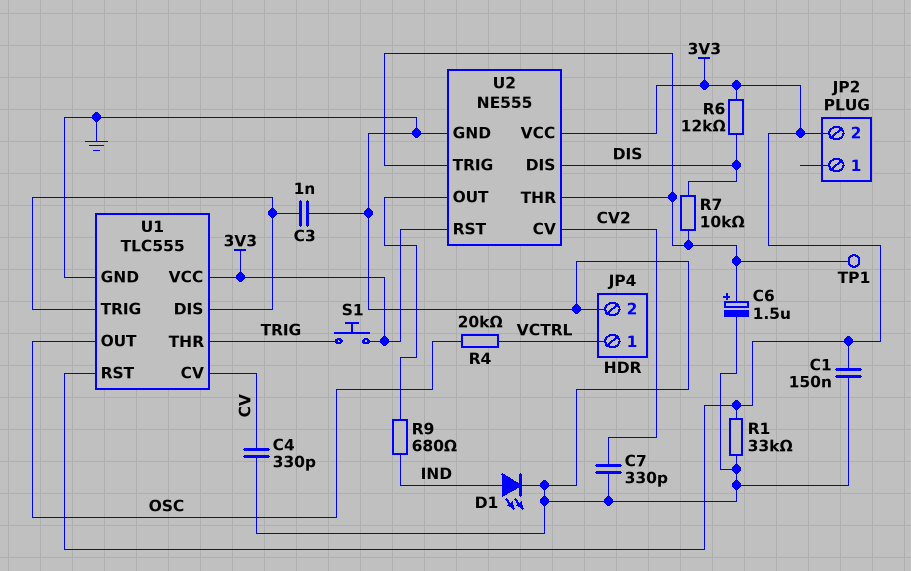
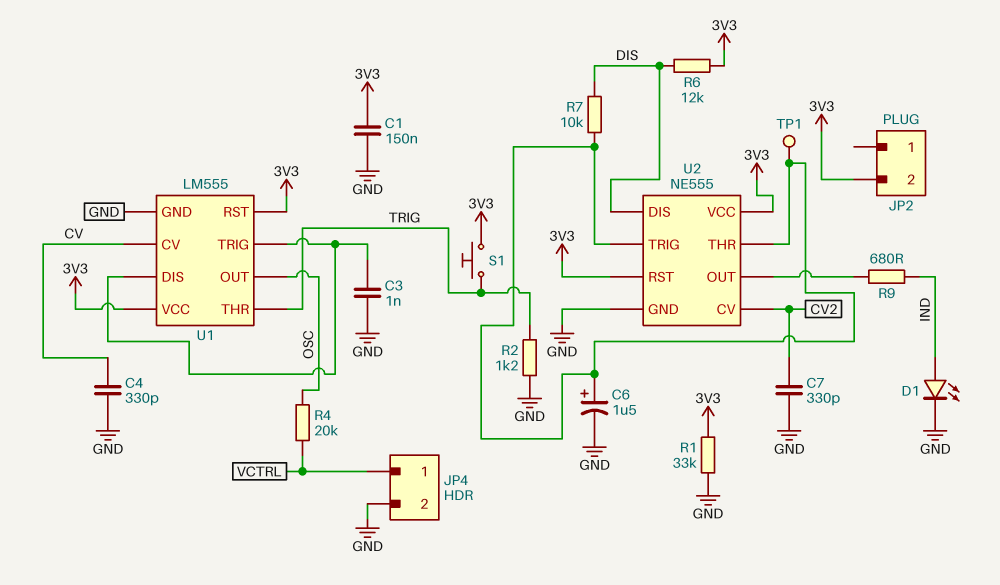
R2: none -> 1.2k (GND, TRIG)
U1: TLC555 -> LM555

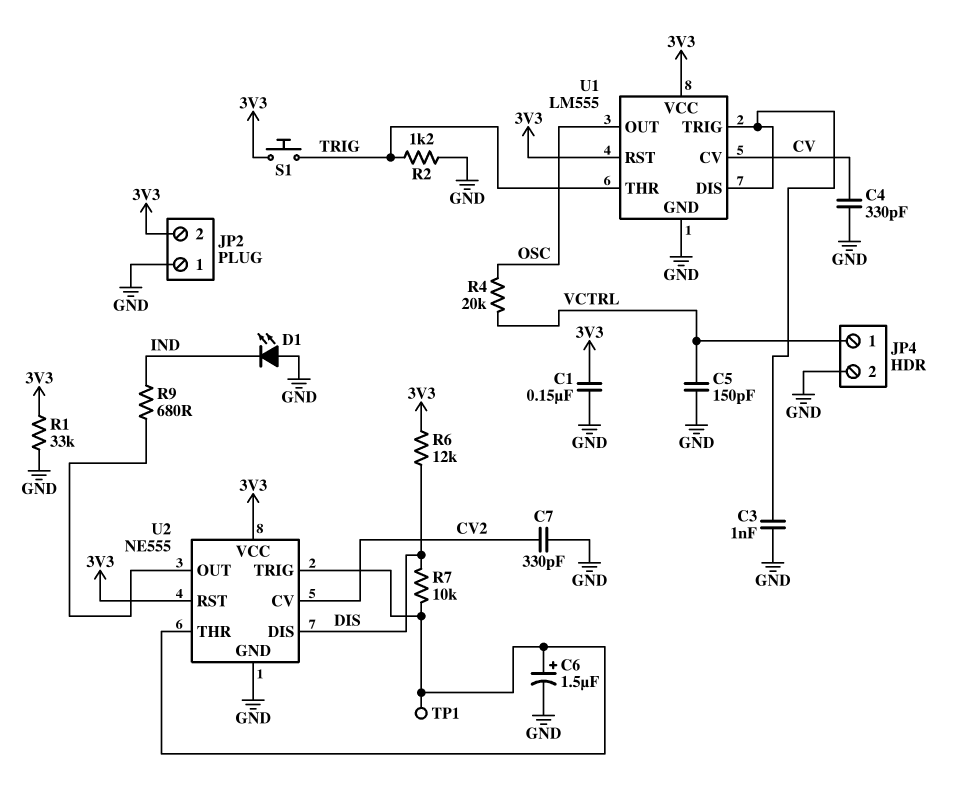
C5: none -> 150pF (GND, VCTRL)
D1: LED (A IND, K GND) -> LED (A GND, K IND)
JP2 pin 1: none -> GND

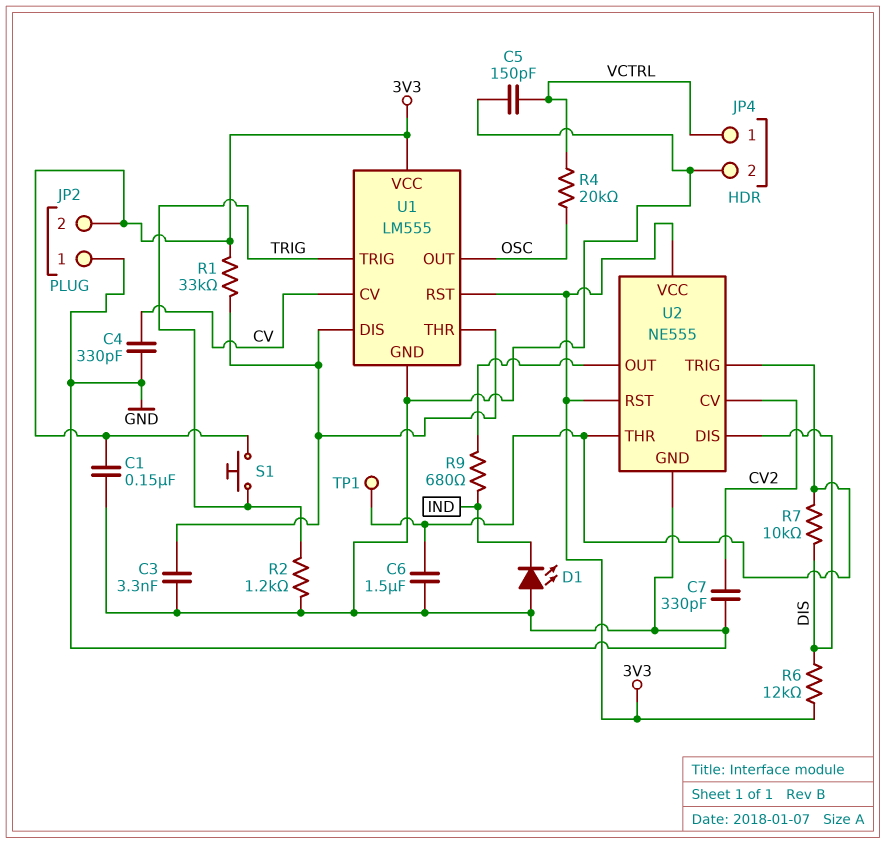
C3: 1nF (GND, U1/DIS) -> 3.3nF (GND, U1/DIS)
C6: 1.5uF (plus U2/THR, minus GND) -> 1.5uF (GND, U2/THR)
R1: 33k (3V3, GND) -> 33k (3V3, U1/DIS)
U1 pin THR: TRIG -> U1/DIS
U1 pin TRIG: U1/DIS -> TRIG

